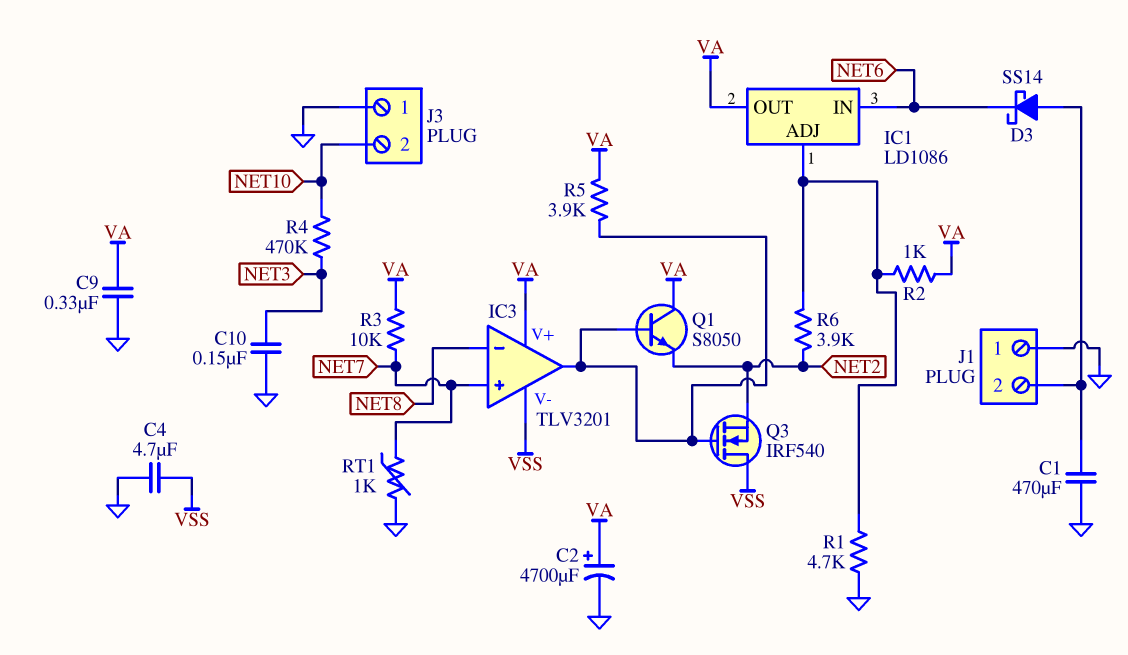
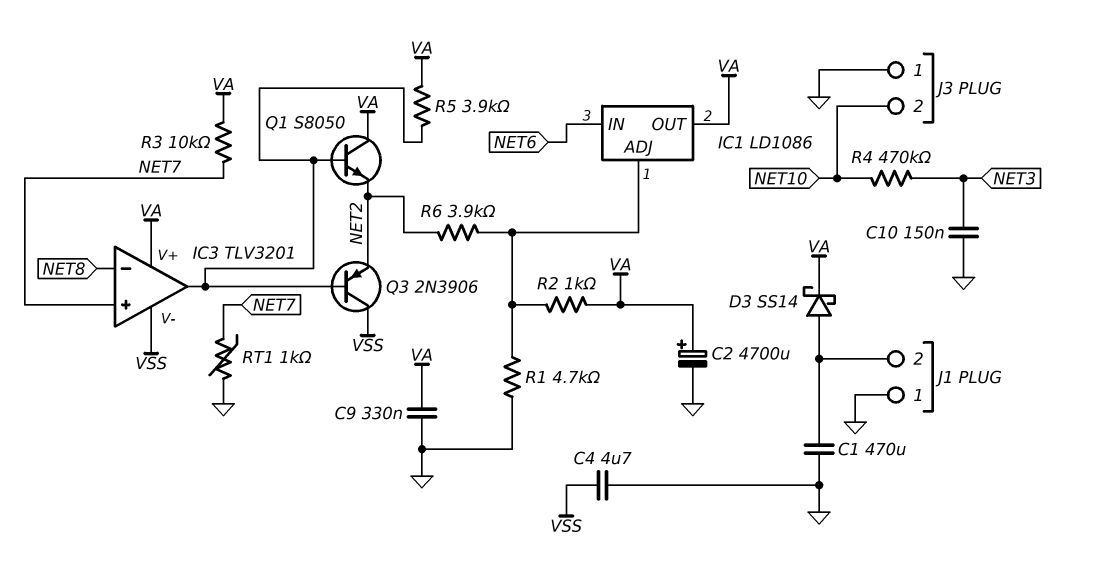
D3: schottky SS14 (A J1/2, K NET6) -> schottky SS14 (A J1/2, K VA)
Q3: NMOS IRF540 (G IC3/out, D VSS, S NET2) -> PNP 2N3906 (B IC3/out, C VSS, E NET2)

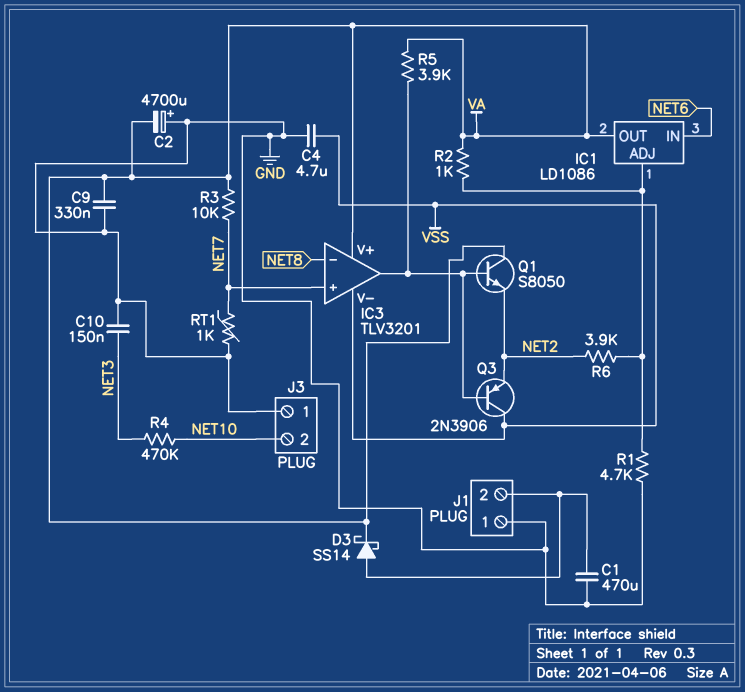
C2: 4700uF (plus VA, minus GND) -> 4700uF (plus GND, minus VA)

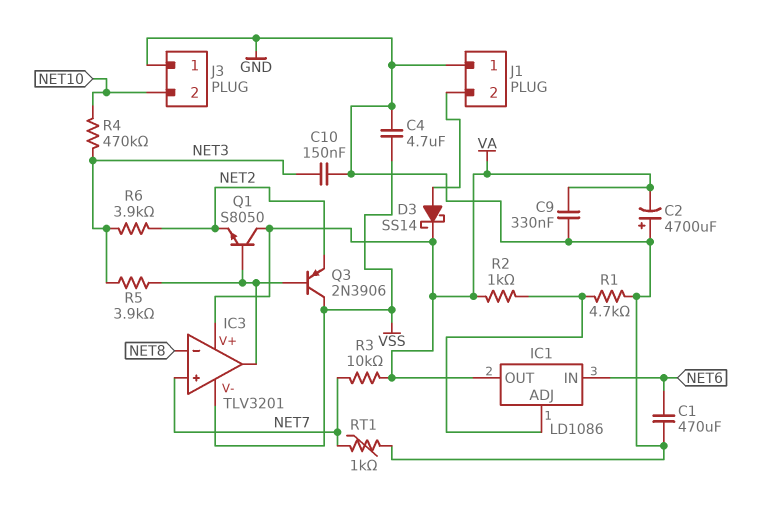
C1: 470uF (GND, J1/2) -> 470uF (GND, NET6)
R5: 3.9k (IC3/out, VA) -> 3.9k (IC3/out, NET3)
R6: 3.9k (IC1/ADJ, NET2) -> 3.9k (NET2, NET3)

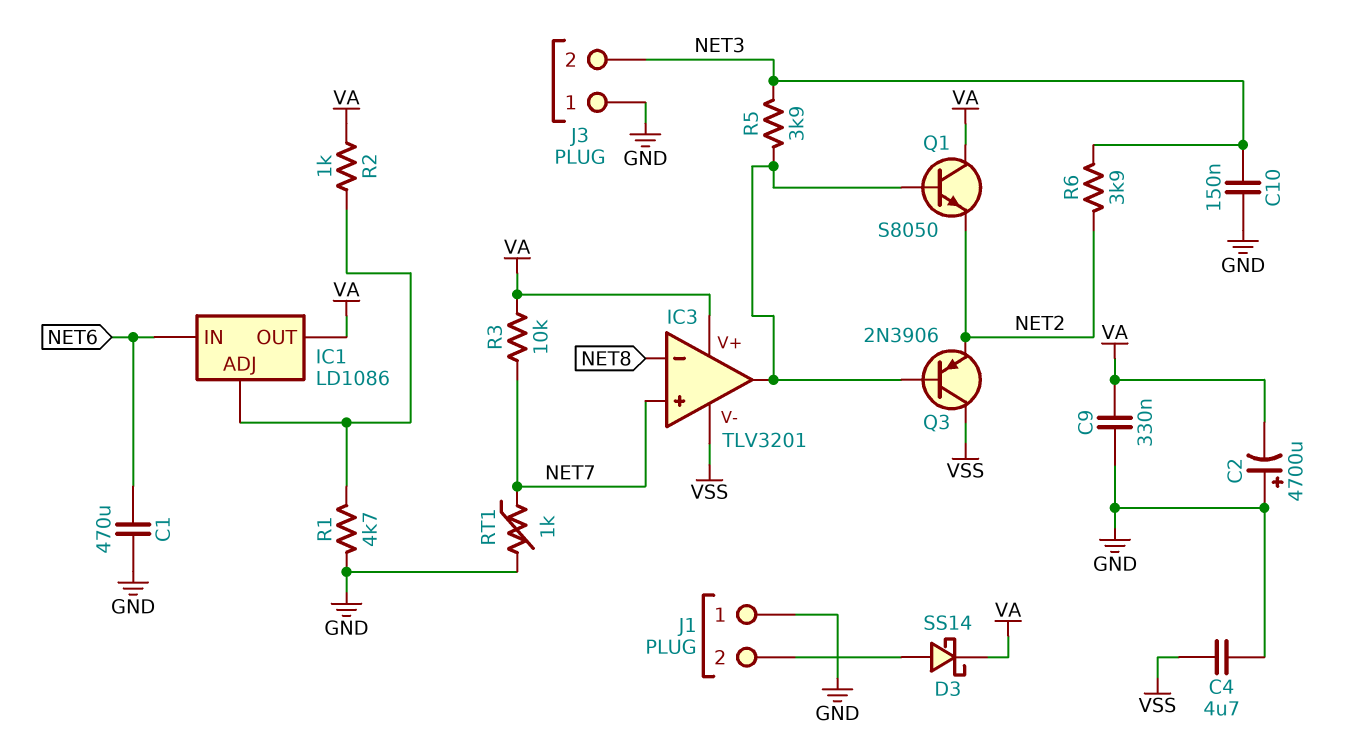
J3 pin 2: NET10 -> NET3
R4: 470k (NET3, NET10) -> none

